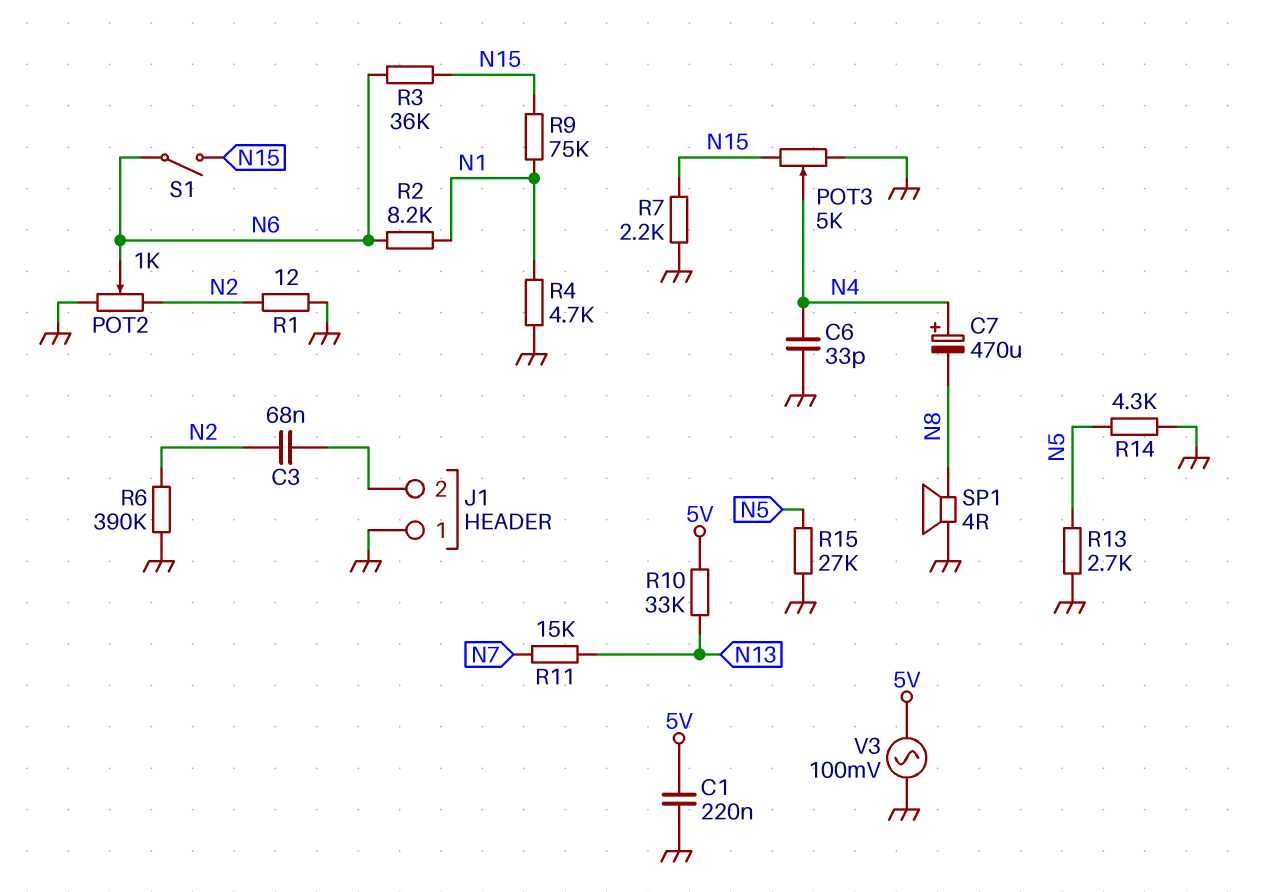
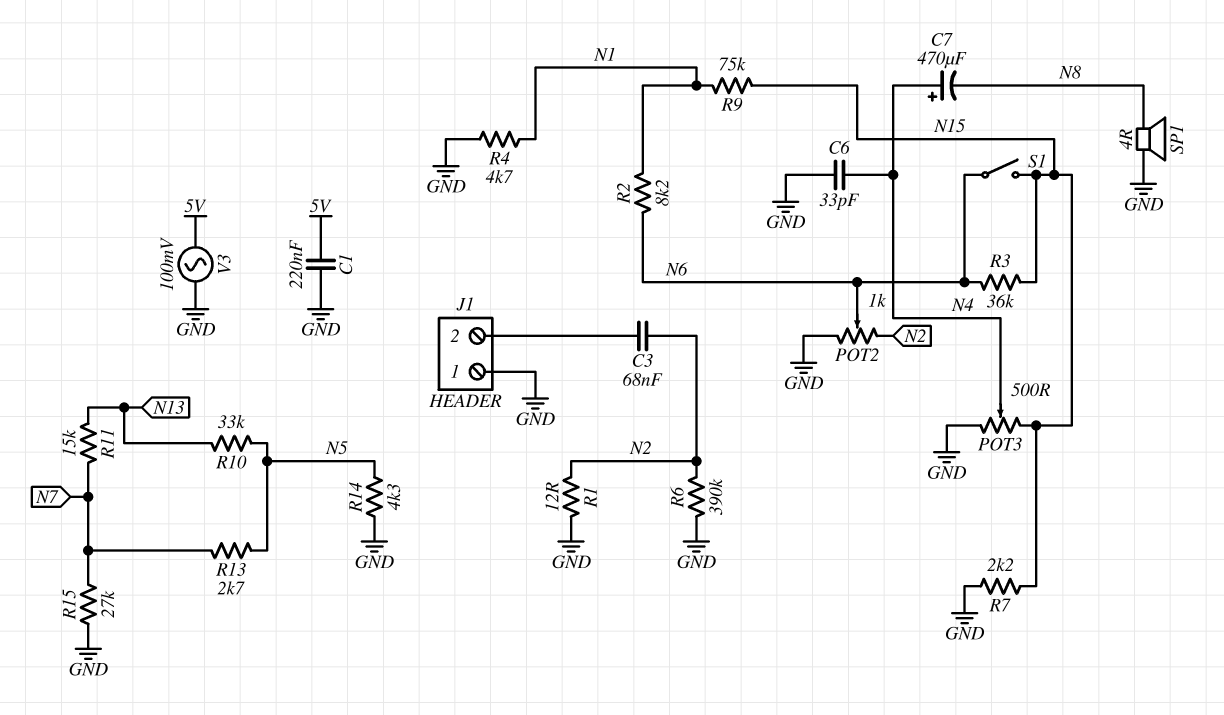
POT3: 5k (GND, N15, wiper N4) -> 500 (GND, N15, wiper N4)
R10: 33k (5V, N13) -> 33k (N5, N13)
R13: 2.7k (GND, N5) -> 2.7k (N5, N7)
R15: 27k (GND, N5) -> 27k (GND, N7)

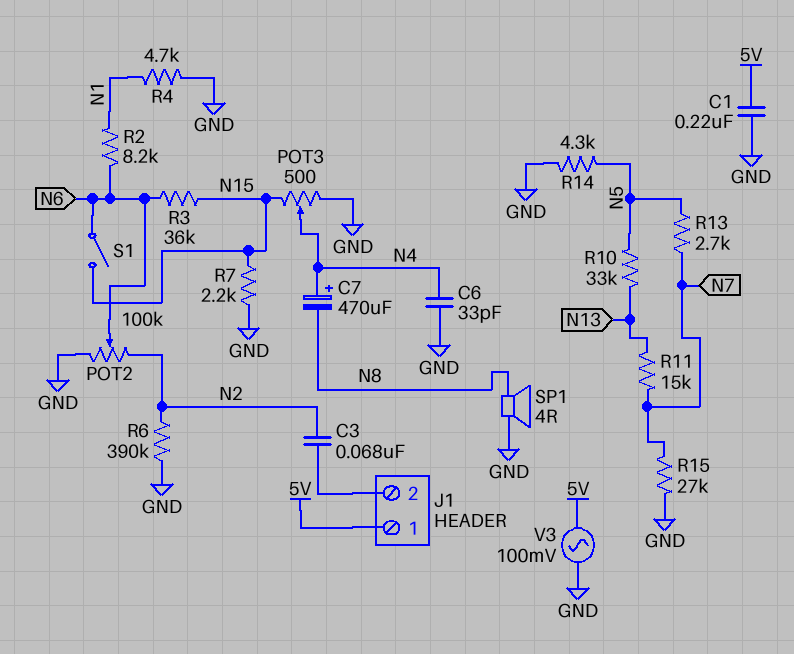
J1 pin 1: GND -> 5V
POT2: 1k (GND, N2, wiper N6) -> 100k (GND, N2, wiper N6)
R1: 12 (GND, N2) -> none
R9: 75k (N1, N15) -> none

